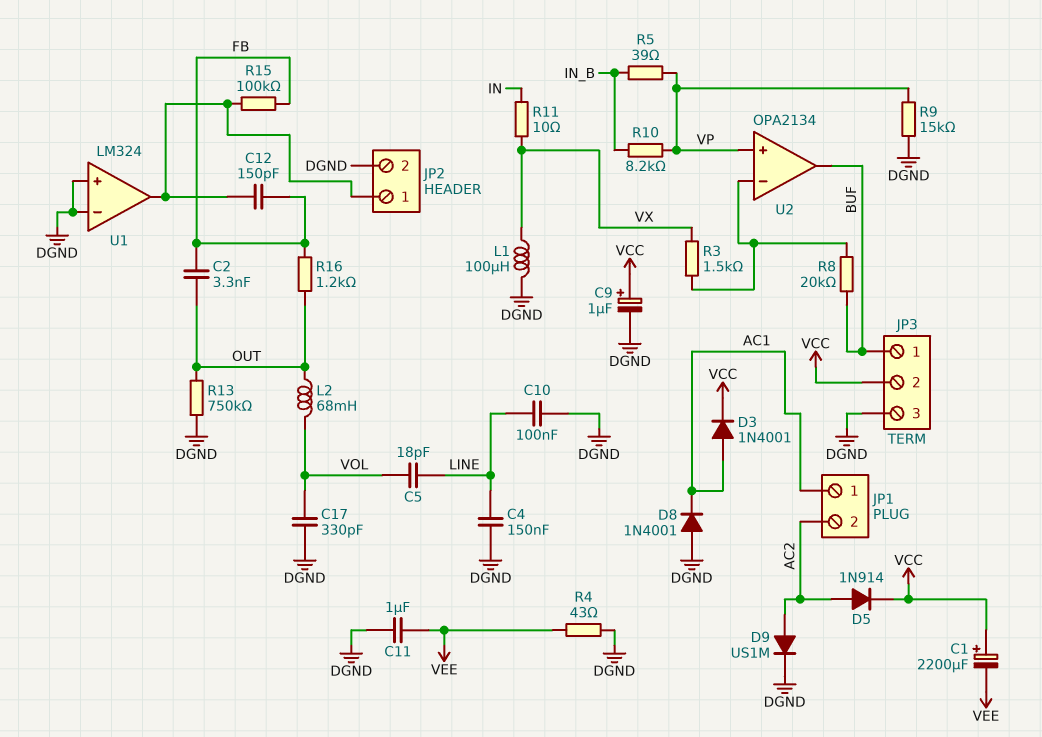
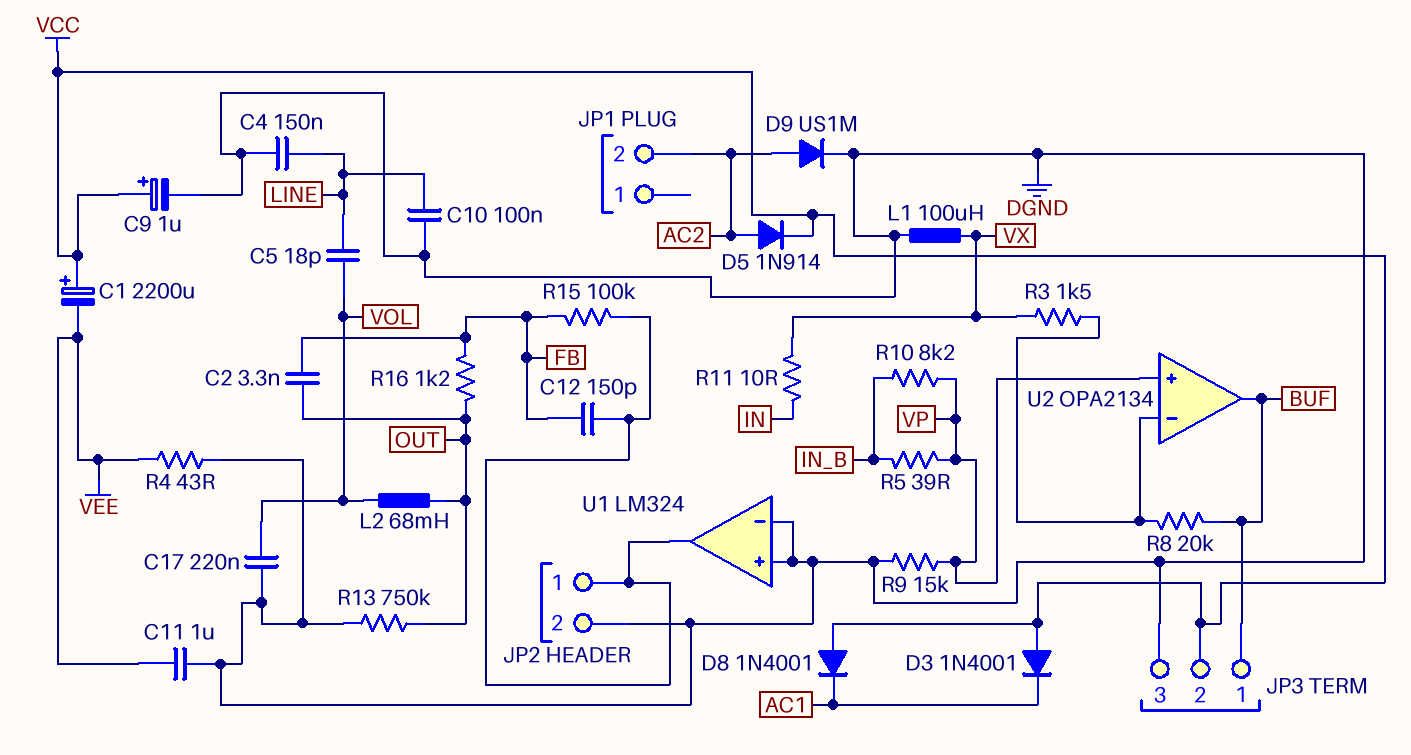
C17: 330pF (DGND, VOL) -> 220nF (DGND, VOL)
D3: diode 1N4001 (A AC1, K VCC) -> diode 1N4001 (A VCC, K AC1)
D8: diode 1N4001 (A DGND, K AC1) -> diode 1N4001 (A VCC, K AC1)
JP1 pin 1: AC1 -> none

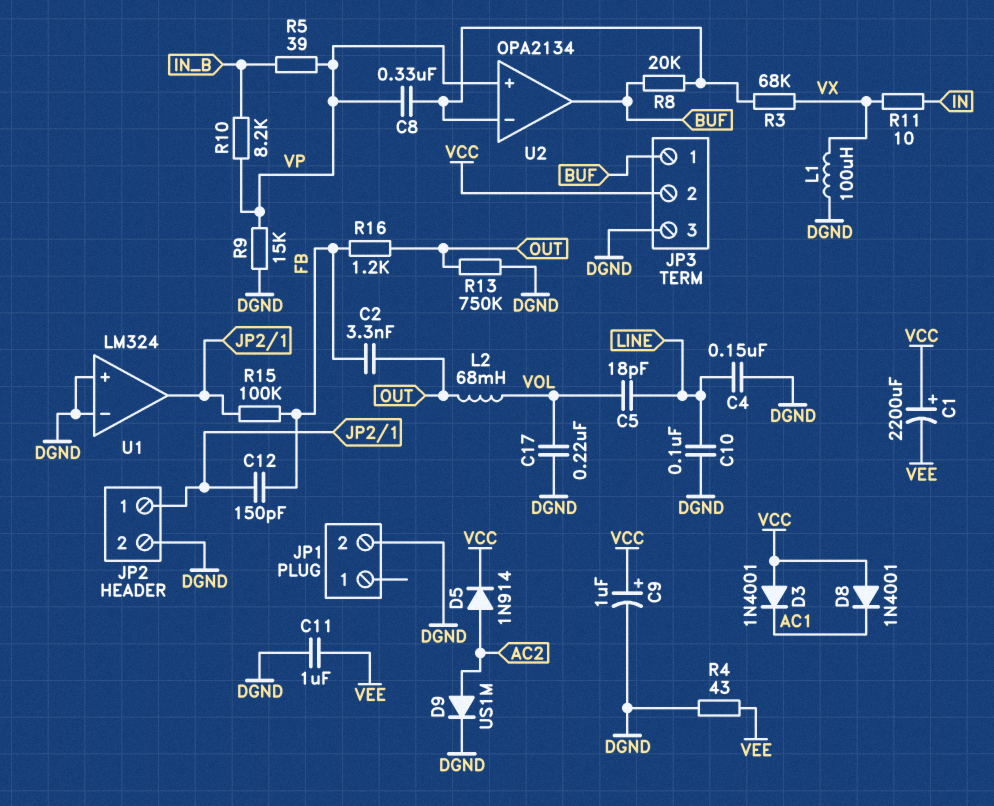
C8: none -> 330nF (U2/in-, VP)
JP1 pin 2: AC2 -> DGND
R3: 1.5k (U2/in-, VX) -> 68k (U2/in-, VX)

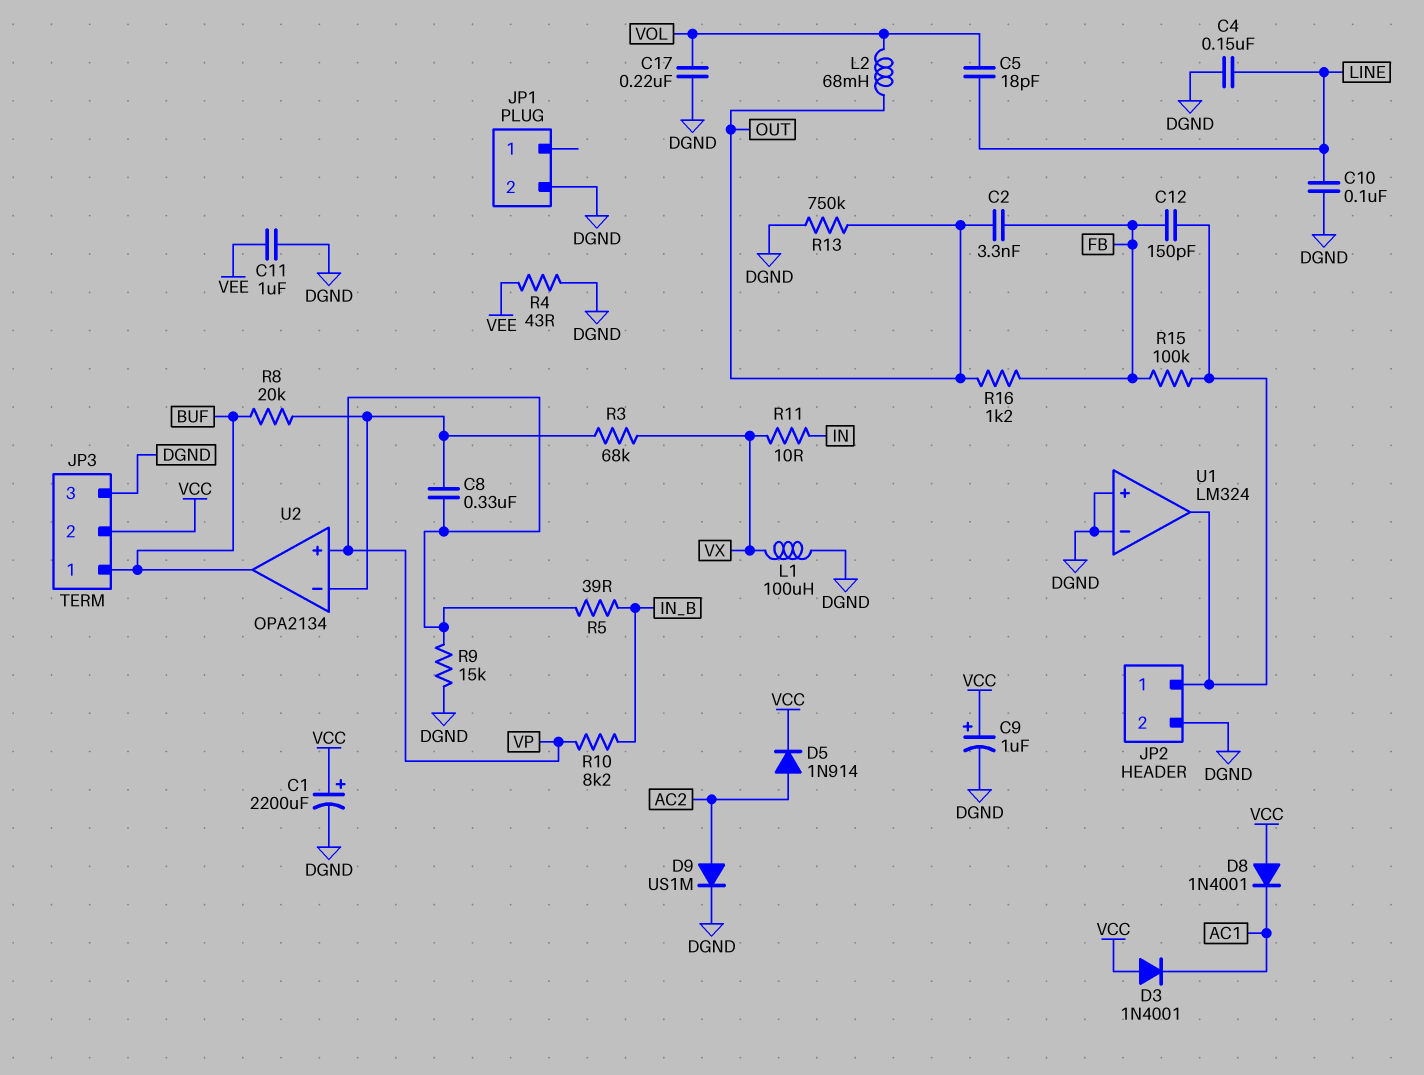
C1: 2200uF (plus VCC, minus VEE) -> 2200uF (plus VCC, minus DGND)

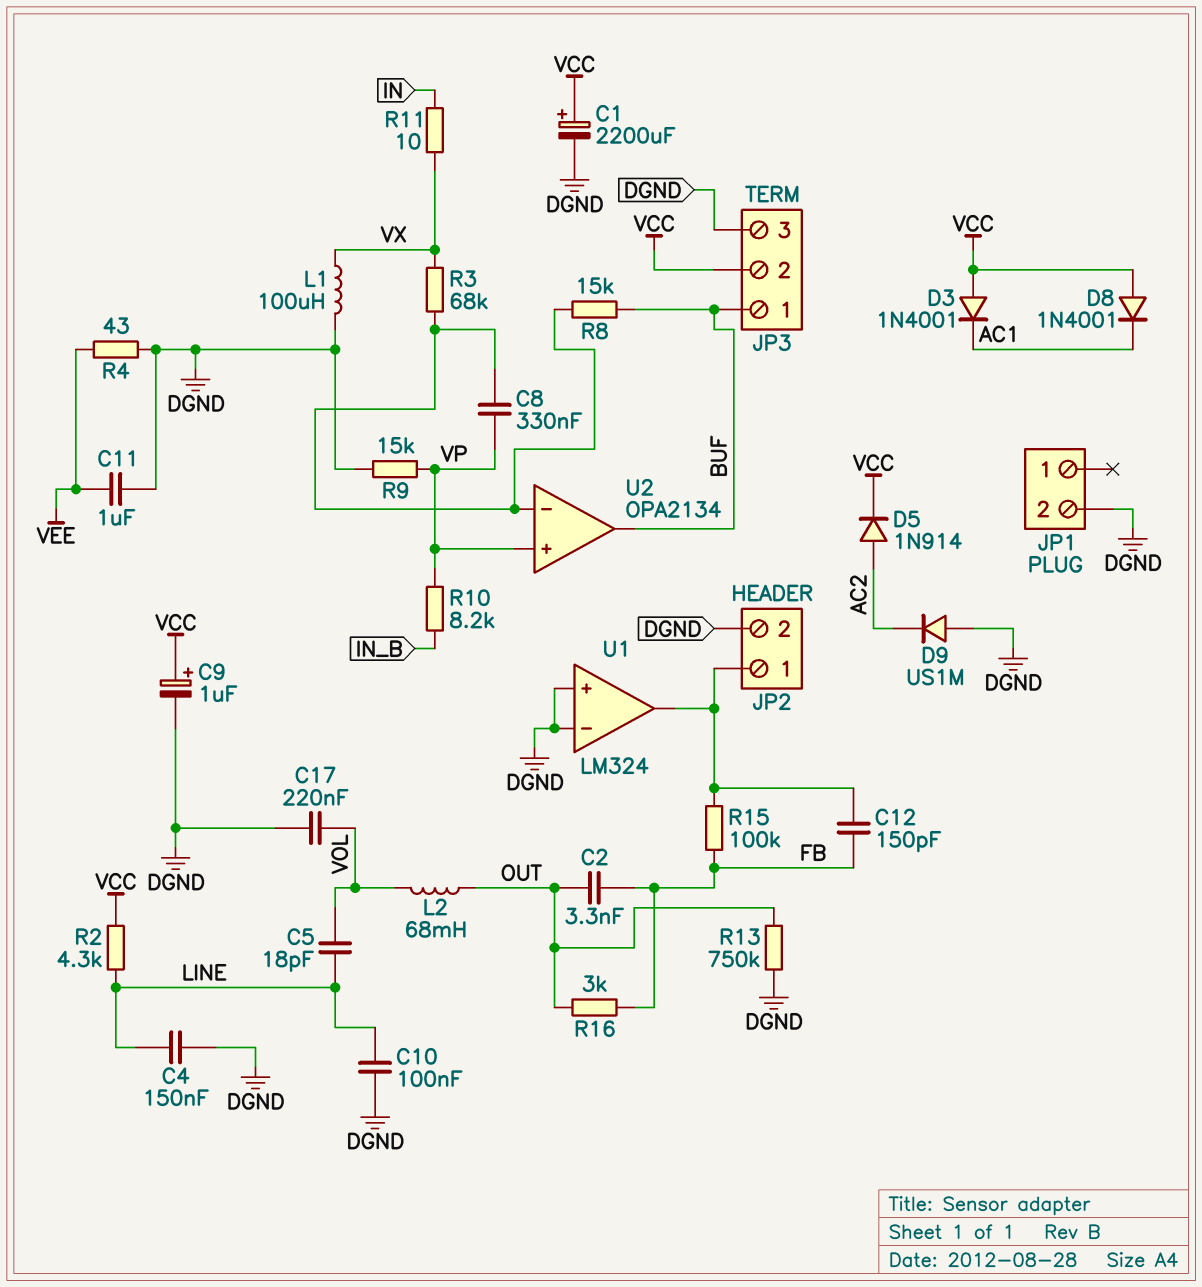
D9: diode US1M (A AC2, K DGND) -> diode US1M (A DGND, K AC2)
R2: none -> 4.3k (LINE, VCC)
R5: 39 (IN_B, VP) -> none
R8: 20k (BUF, U2/in-) -> 15k (BUF, U2/in-)
R16: 1.2k (FB, OUT) -> 3k (FB, OUT)

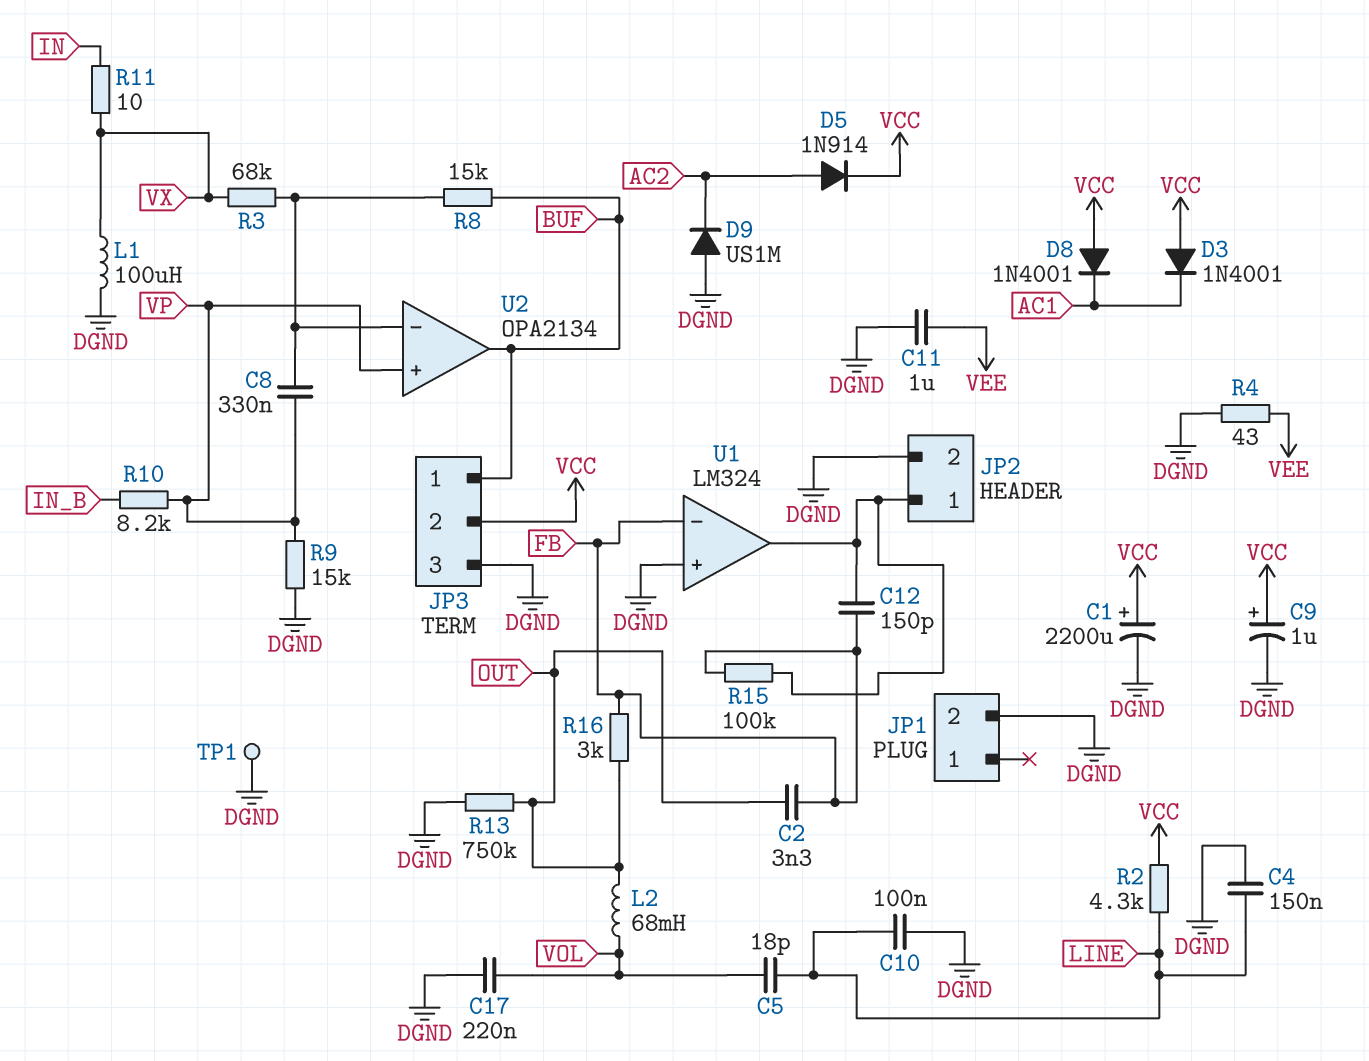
TP1: none -> test point (DGND)
U1 pin in-: DGND -> FB

